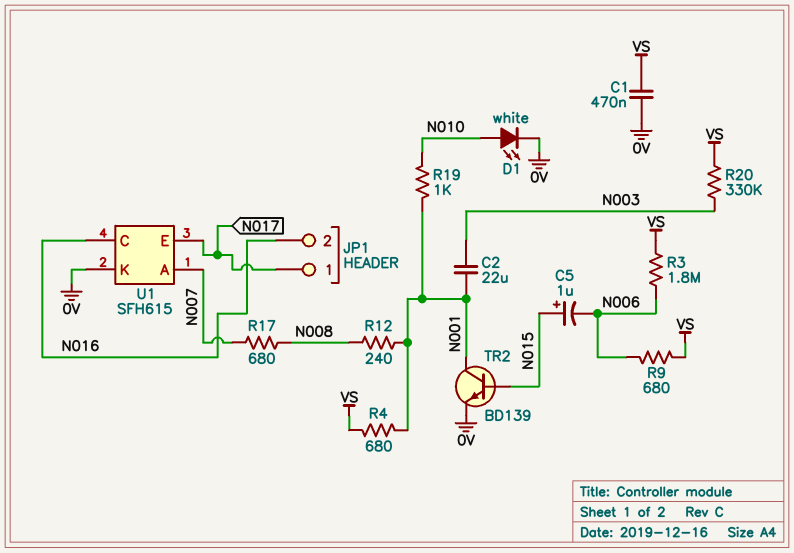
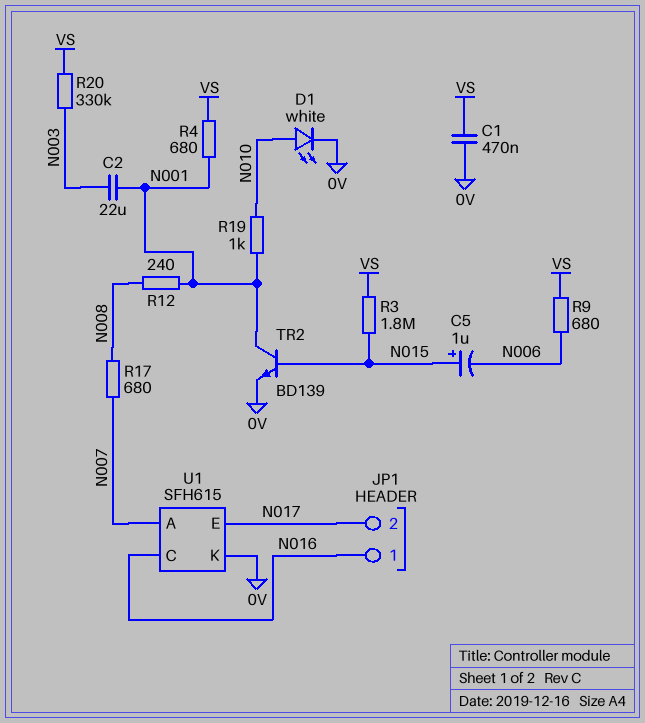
JP1 pin 1: N017 -> N016
JP1 pin 2: N016 -> N017
R3: 1.8M (N006, VS) -> 1.8M (N015, VS)

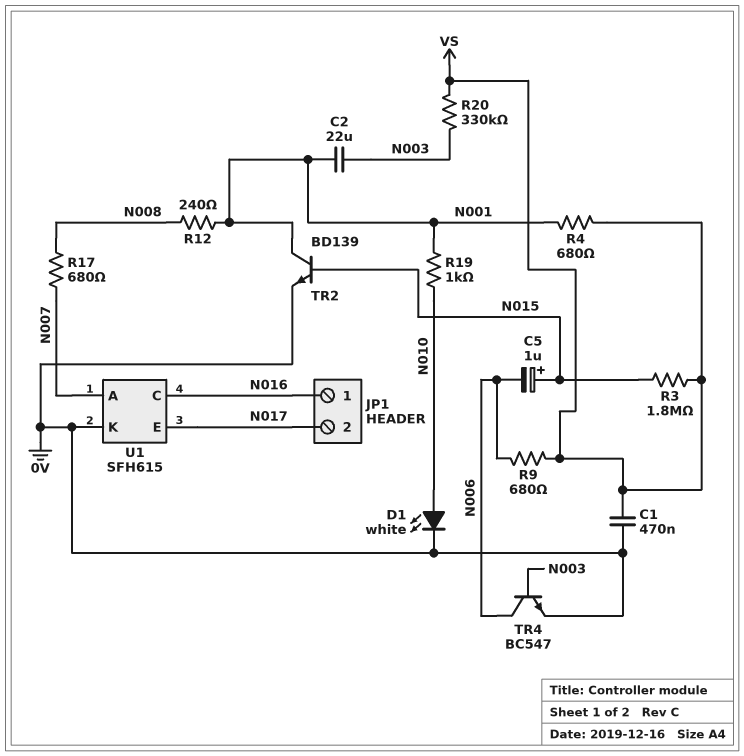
TR4: none -> NPN BC547 (B N003, C N006, E 0V)

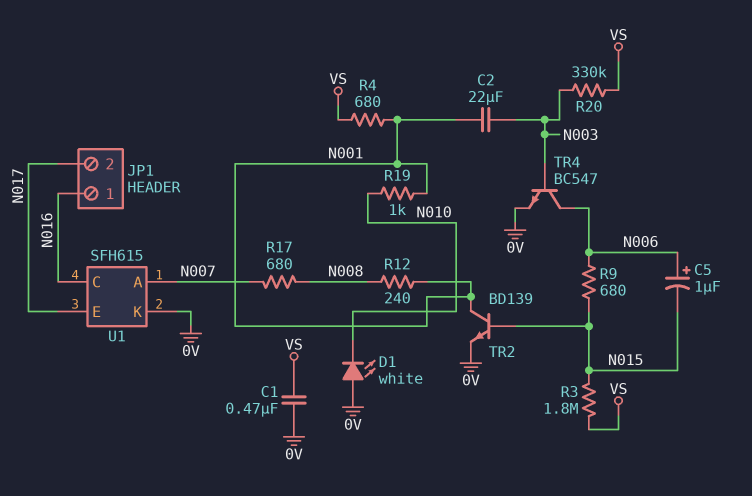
C5: 1uF (plus N015, minus N006) -> 1uF (plus N006, minus N015)
D1: LED white (A N010, K 0V) -> LED white (A 0V, K N010)
R9: 680 (N006, VS) -> 680 (N006, N015)

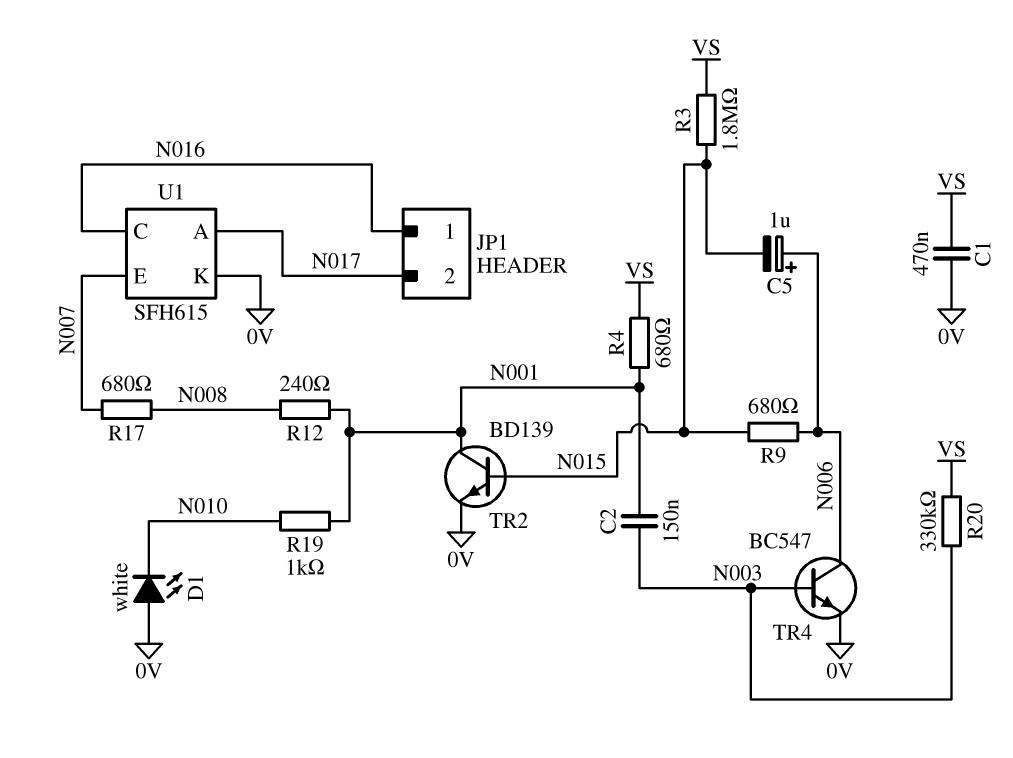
C2: 22uF (N001, N003) -> 150nF (N001, N003)
U1 pin A: N007 -> N017
U1 pin E: N017 -> N007

